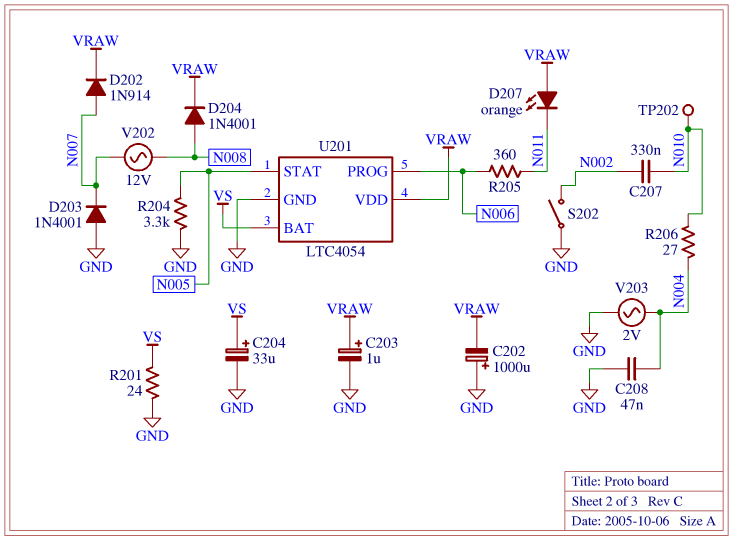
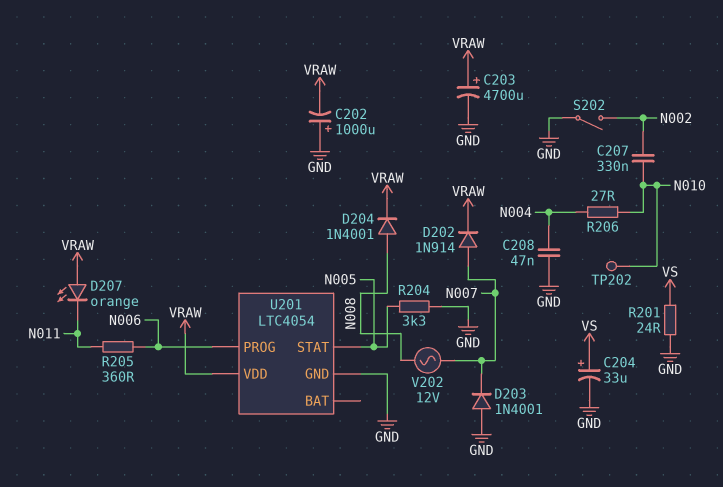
C203: 1uF (plus VRAW, minus GND) -> 4700uF (plus VRAW, minus GND)
U201 pin BAT: VS -> none
V203: AC 2V (GND, N004) -> none

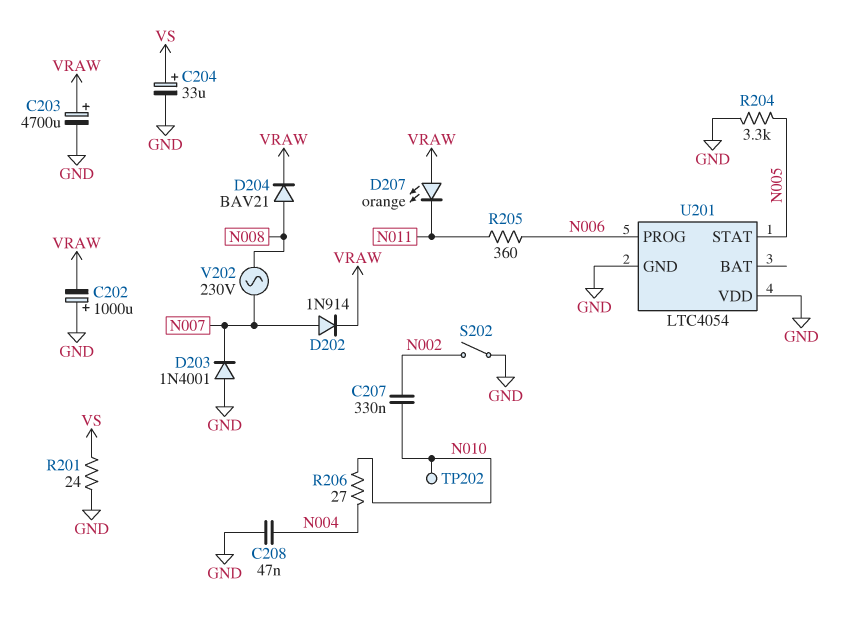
D204: diode 1N4001 (A N008, K VRAW) -> diode BAV21 (A N008, K VRAW)
U201 pin VDD: VRAW -> GND
V202: AC 12V (N007, N008) -> AC 230V (N007, N008)

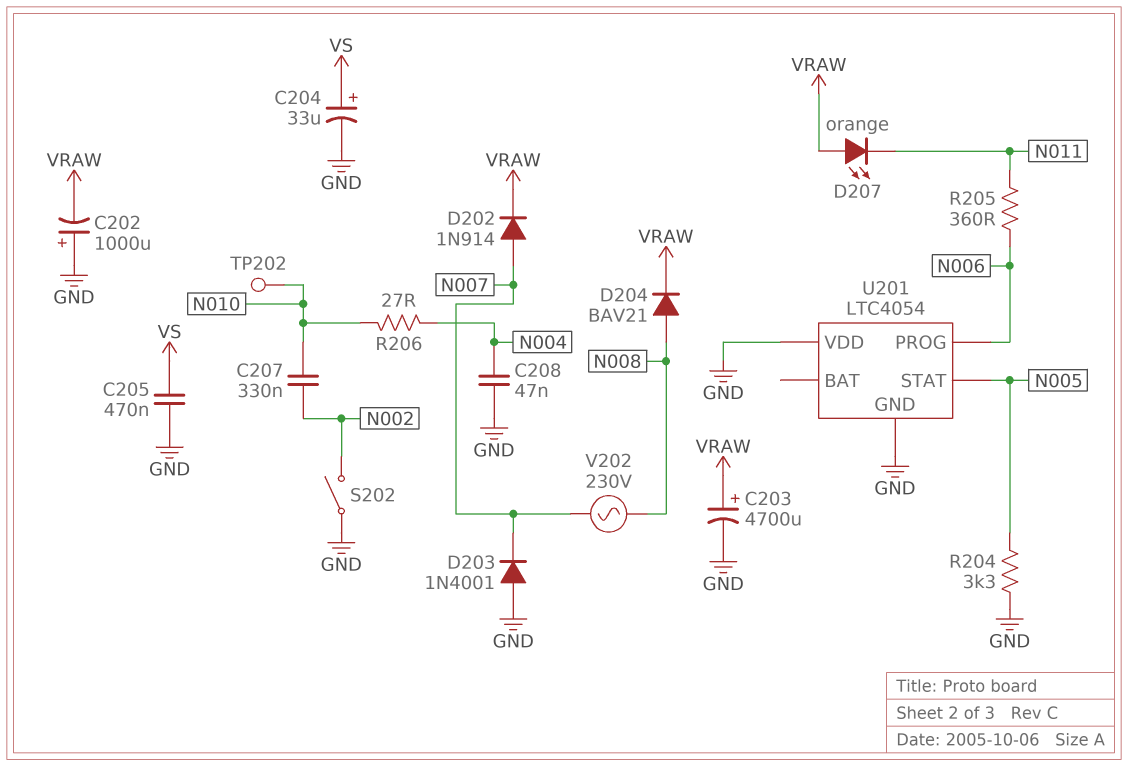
C205: none -> 470nF (GND, VS)
R201: 24 (GND, VS) -> none

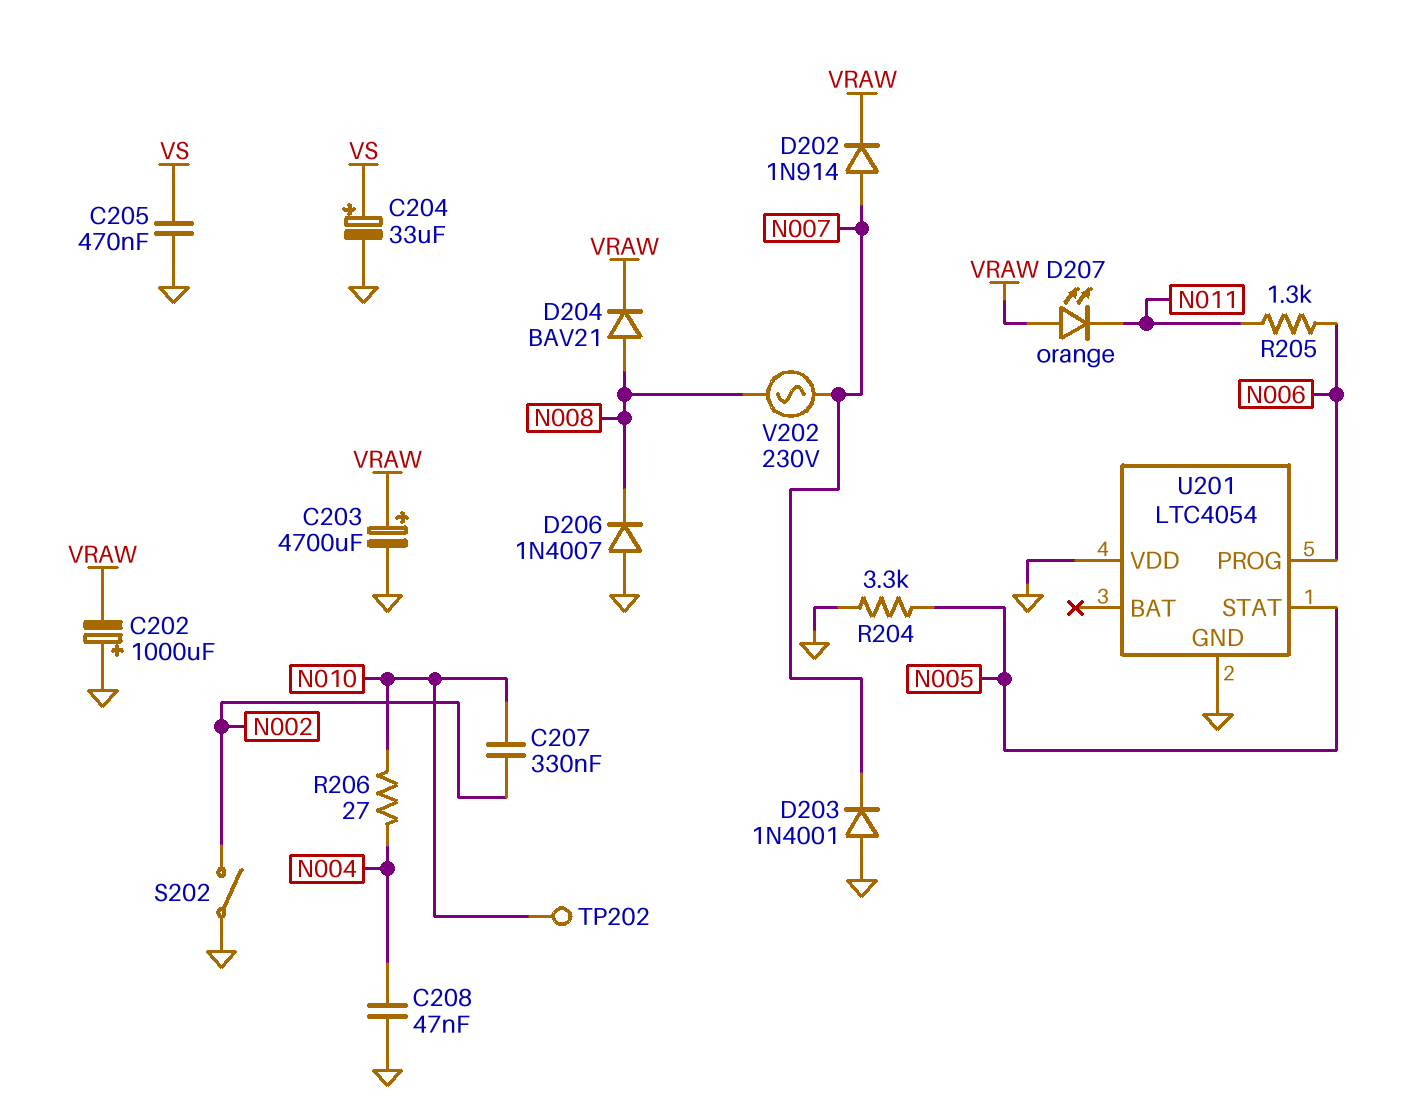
D206: none -> diode 1N4007 (A GND, K N008)
R205: 360 (N006, N011) -> 1.3k (N006, N011)

